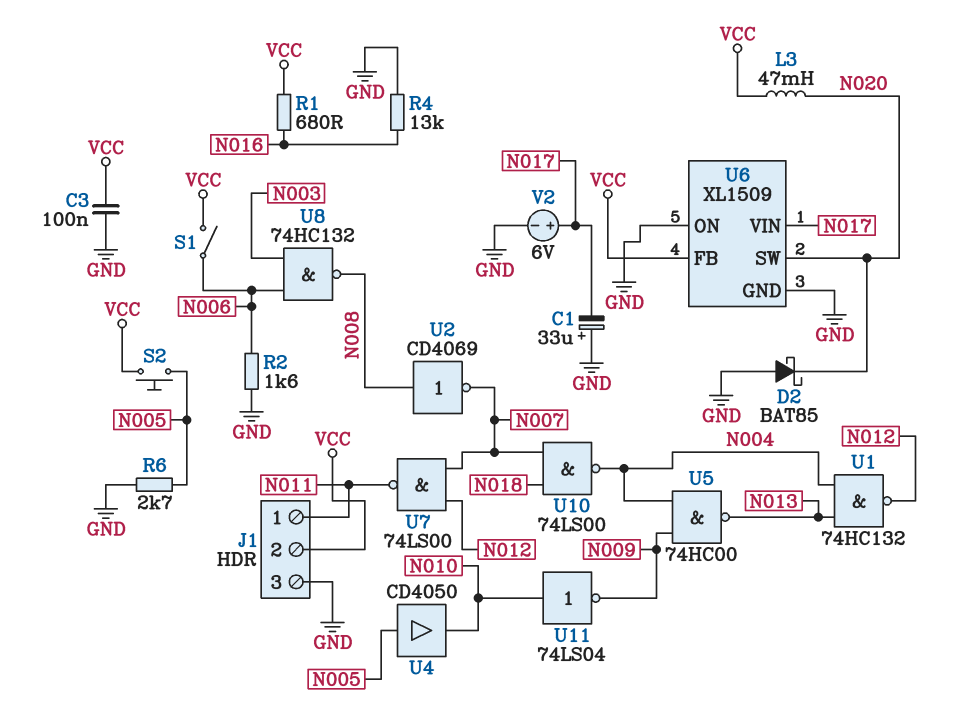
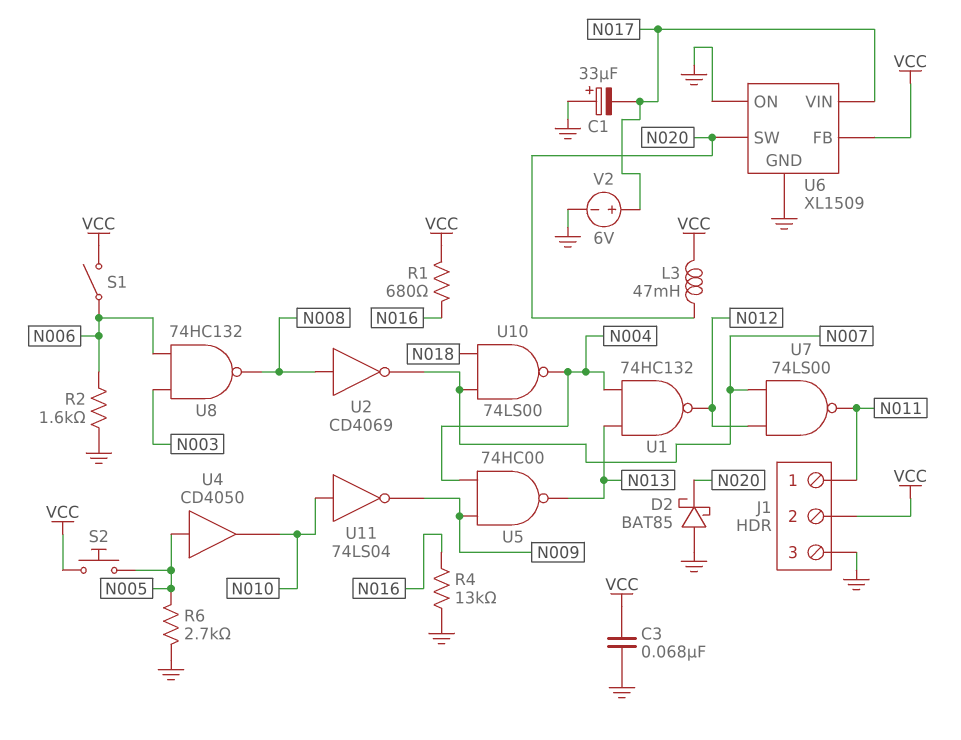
C3: 100nF (GND, VCC) -> 68nF (GND, VCC)

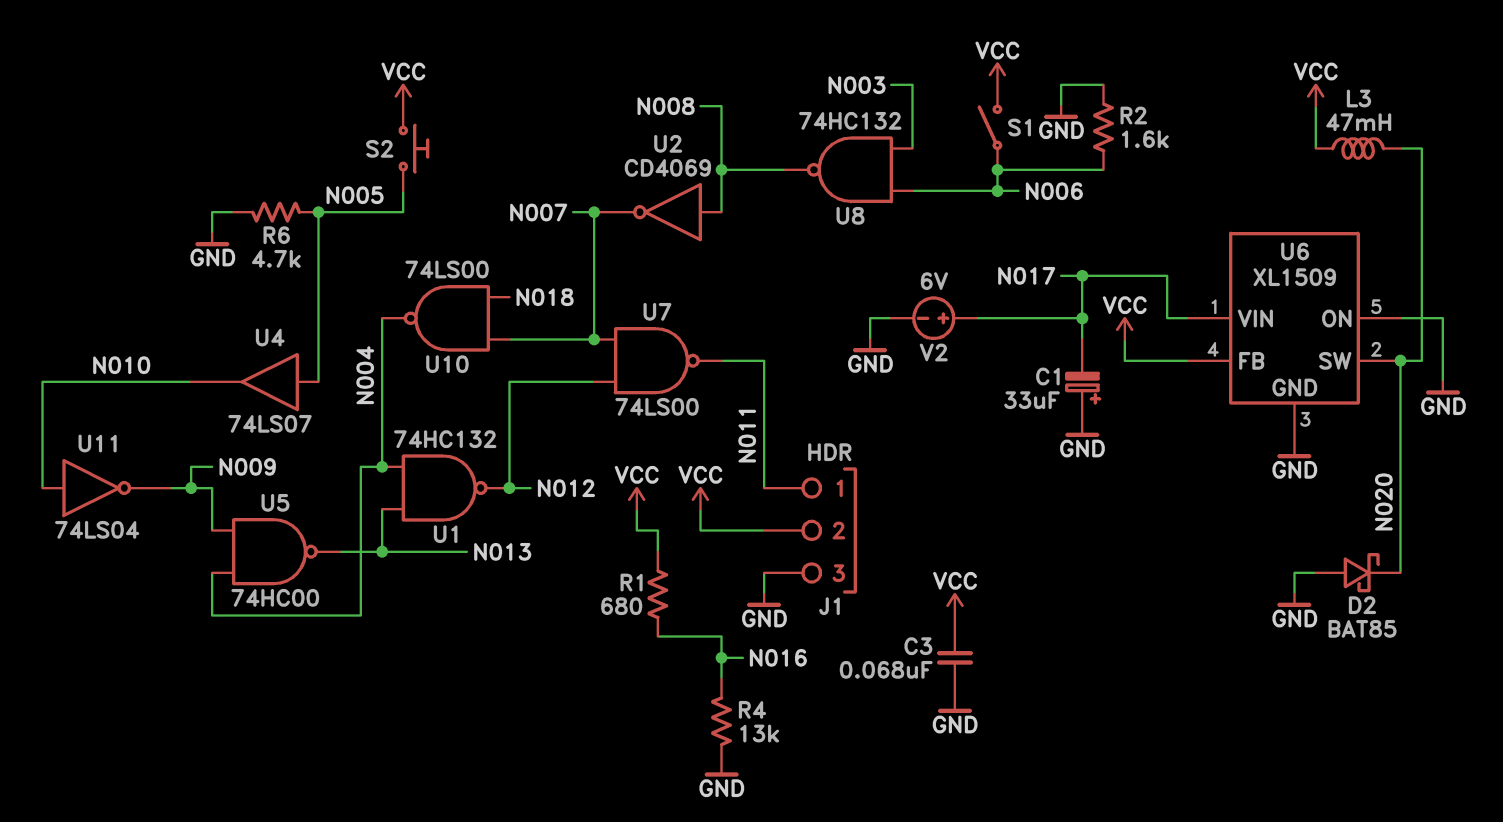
R6: 2.7k (GND, N005) -> 4.7k (GND, N005)
U4: buffer CD4050 (in N005, out N010) -> buffer 74LS07 (in N005, out N010)

